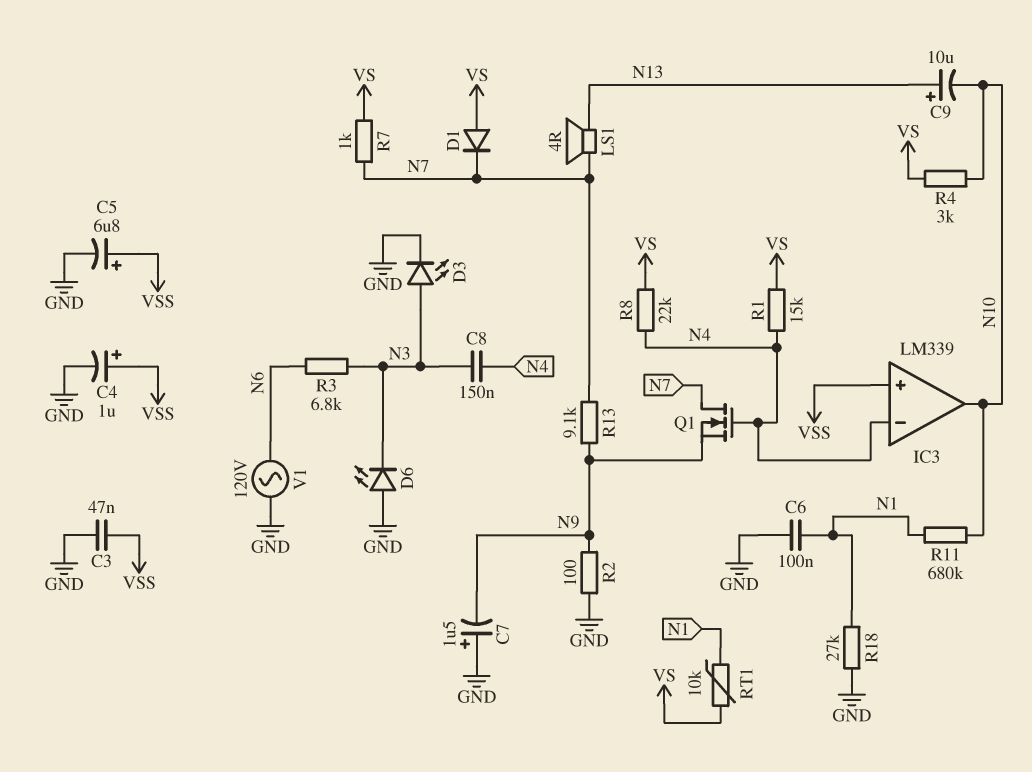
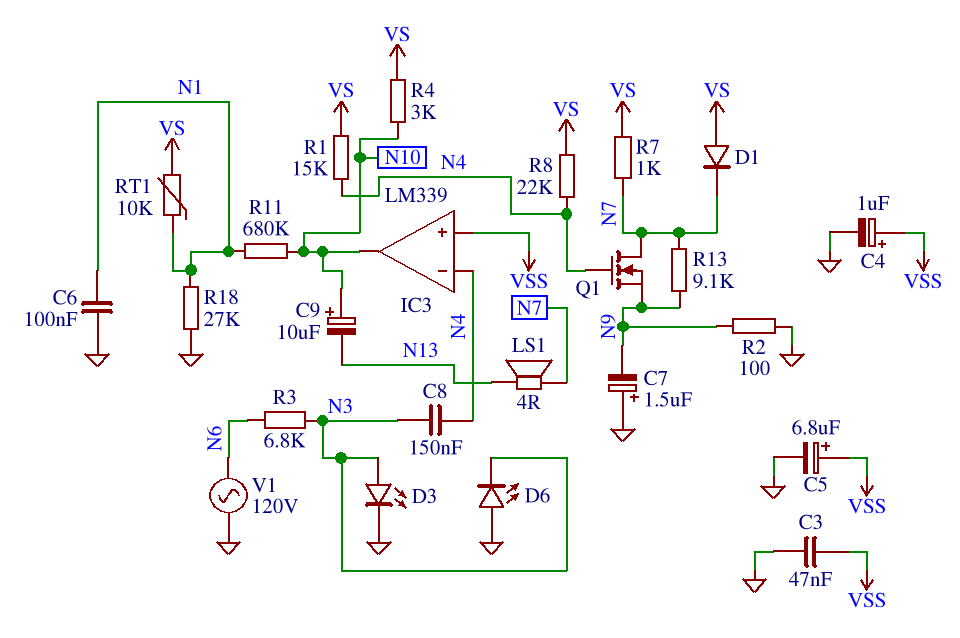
C9: 10uF (plus N13, minus N10) -> 10uF (plus N10, minus N13)

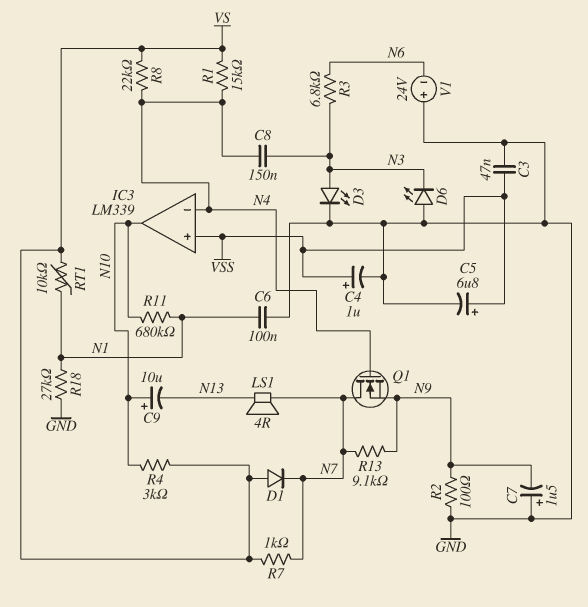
V1: AC 120V (GND, N6) -> 24V (plus GND, minus N6)

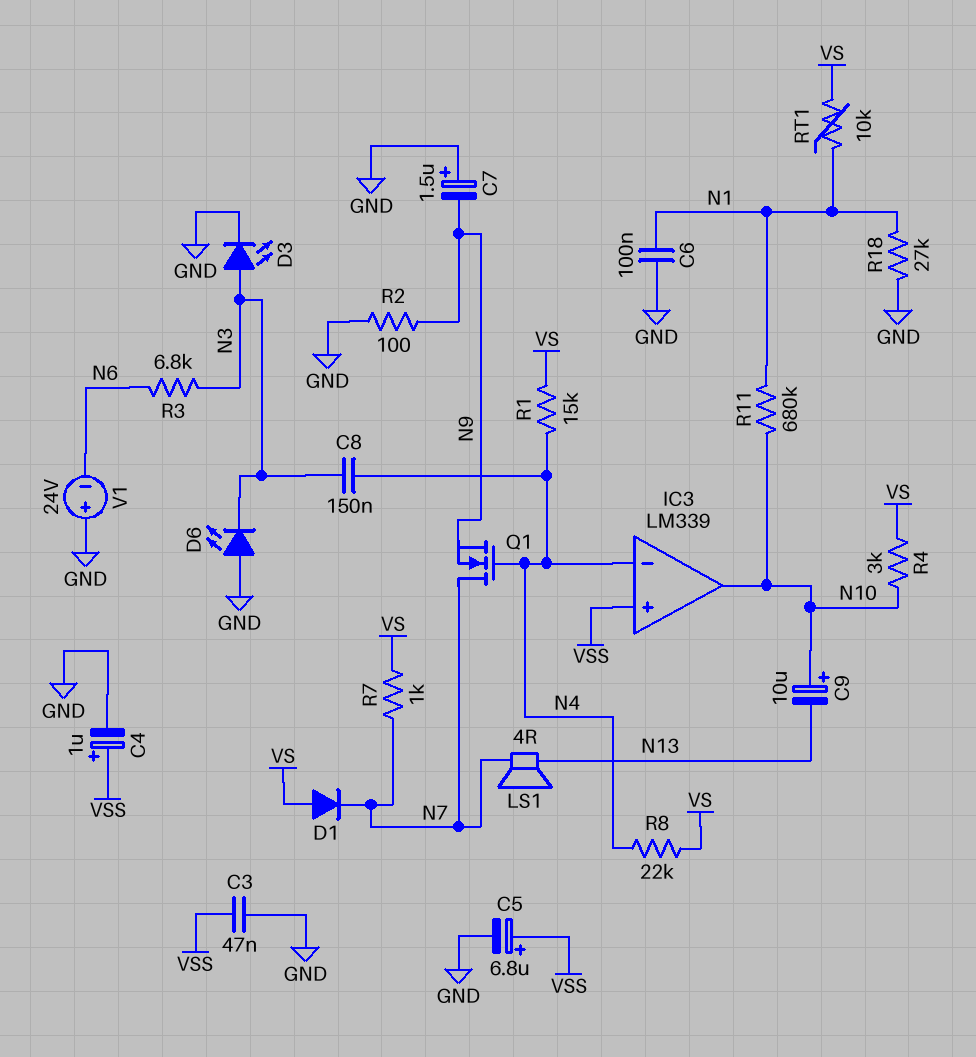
R13: 9.1k (N7, N9) -> none

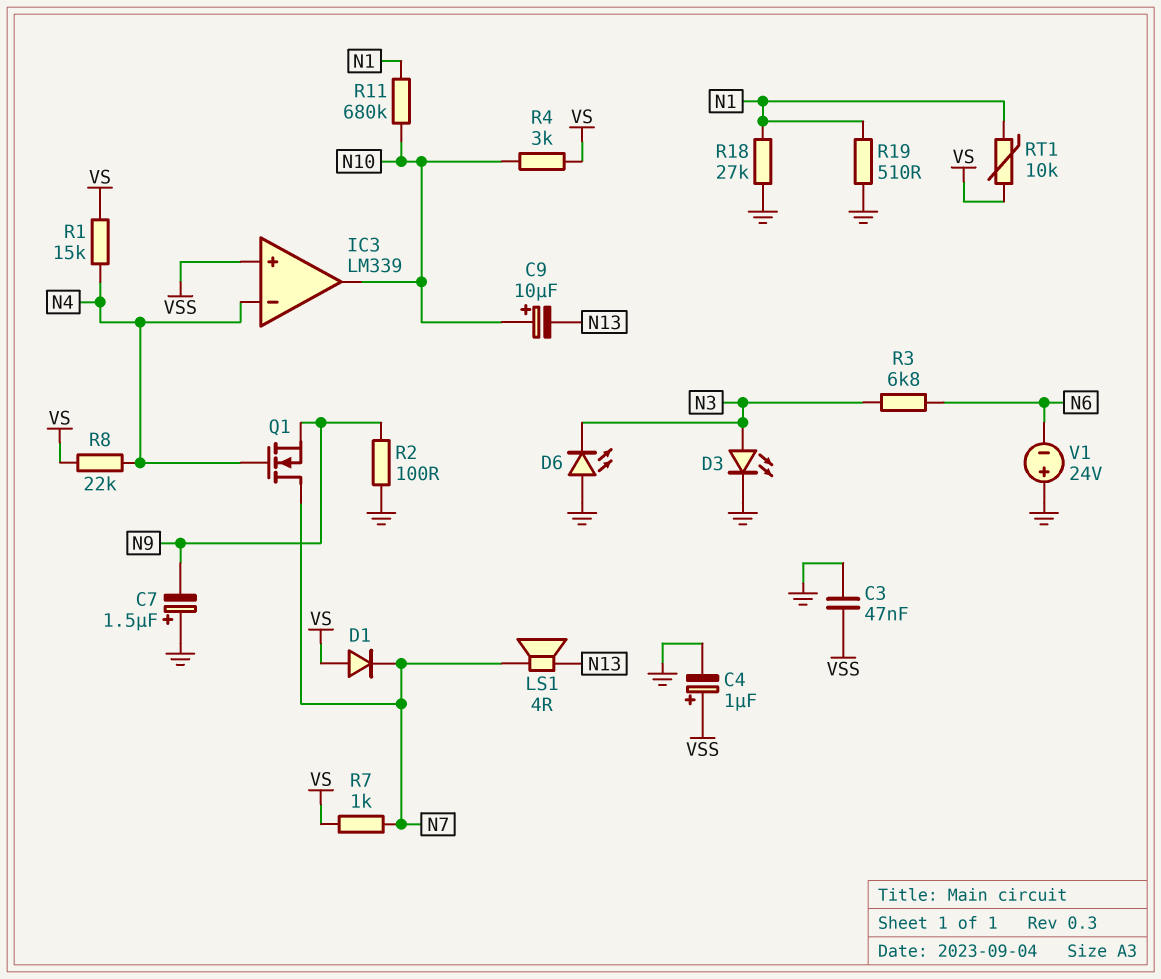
C5: 6.8uF (plus VSS, minus GND) -> none
C6: 100nF (GND, N1) -> none
C8: 150nF (N3, N4) -> none
R19: none -> 510 (GND, N1)

